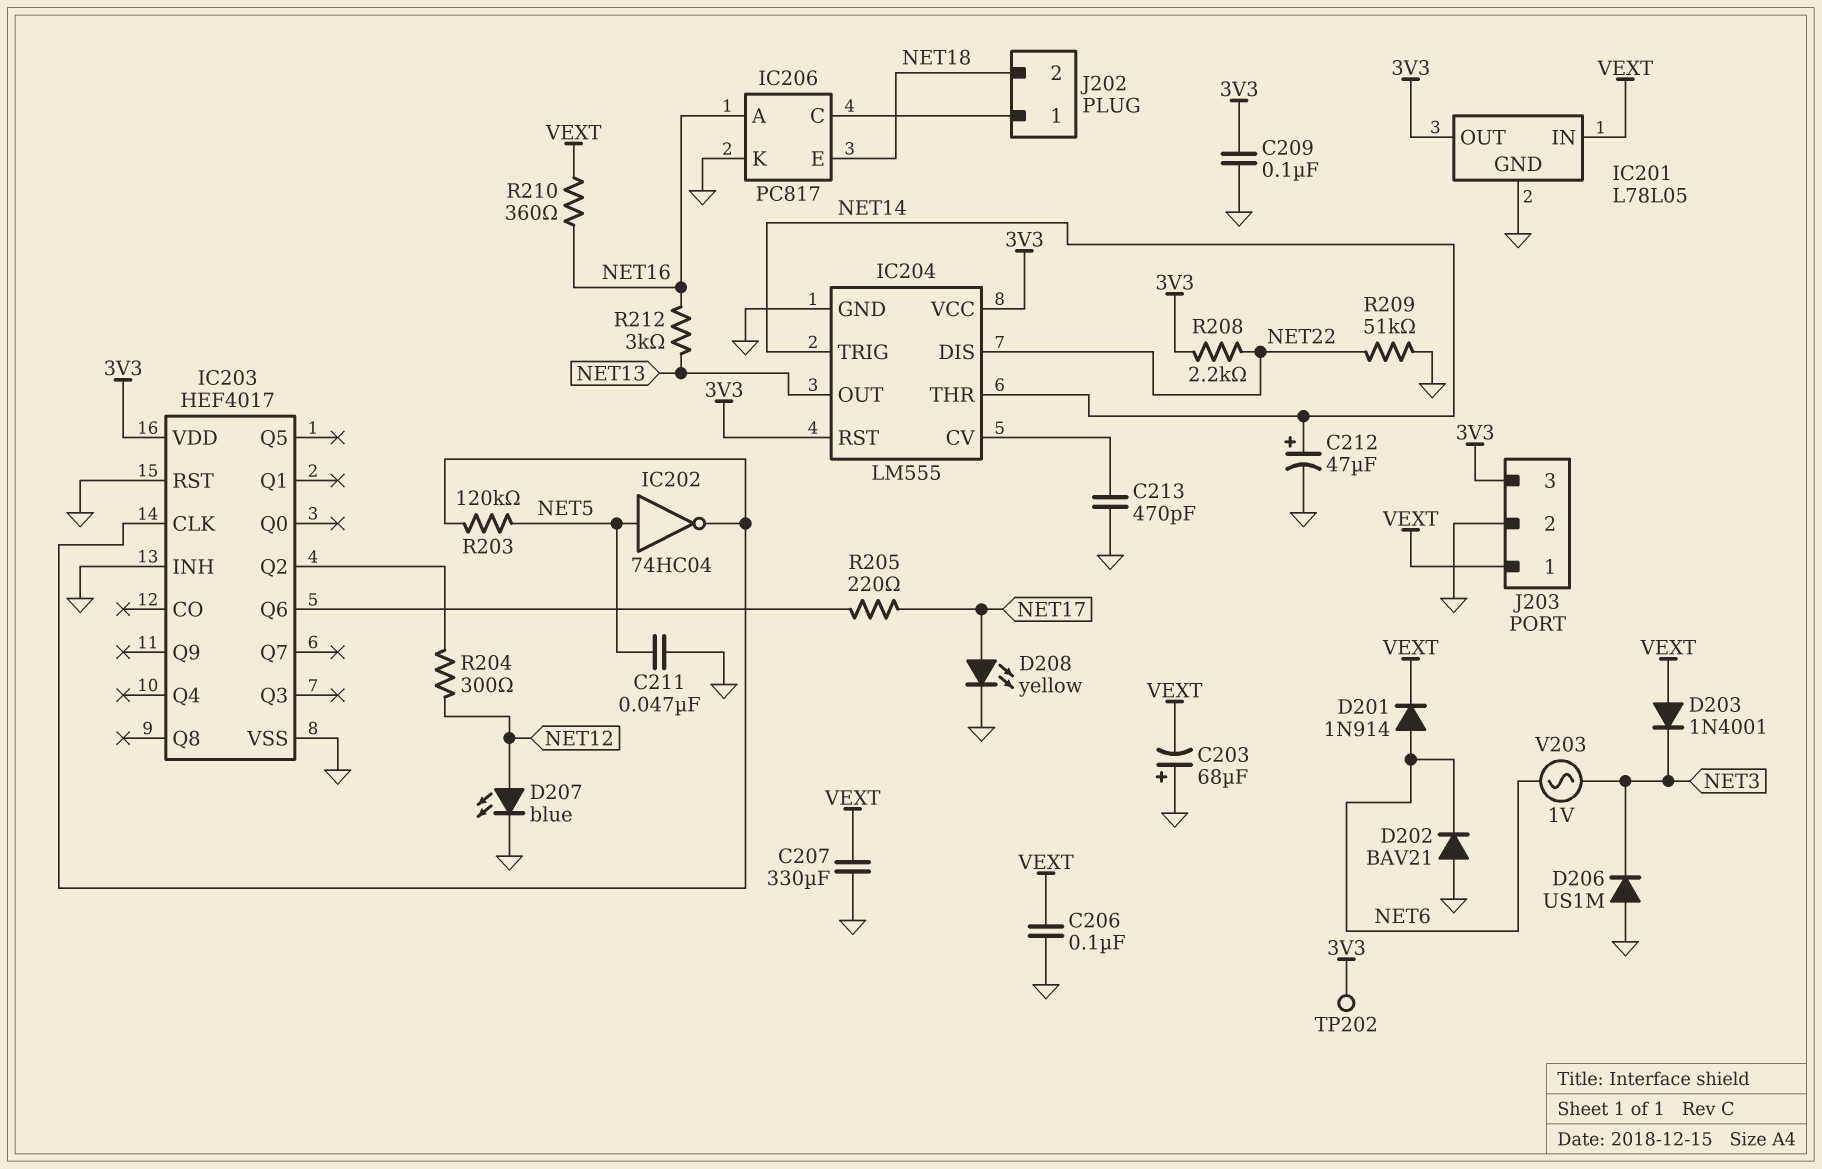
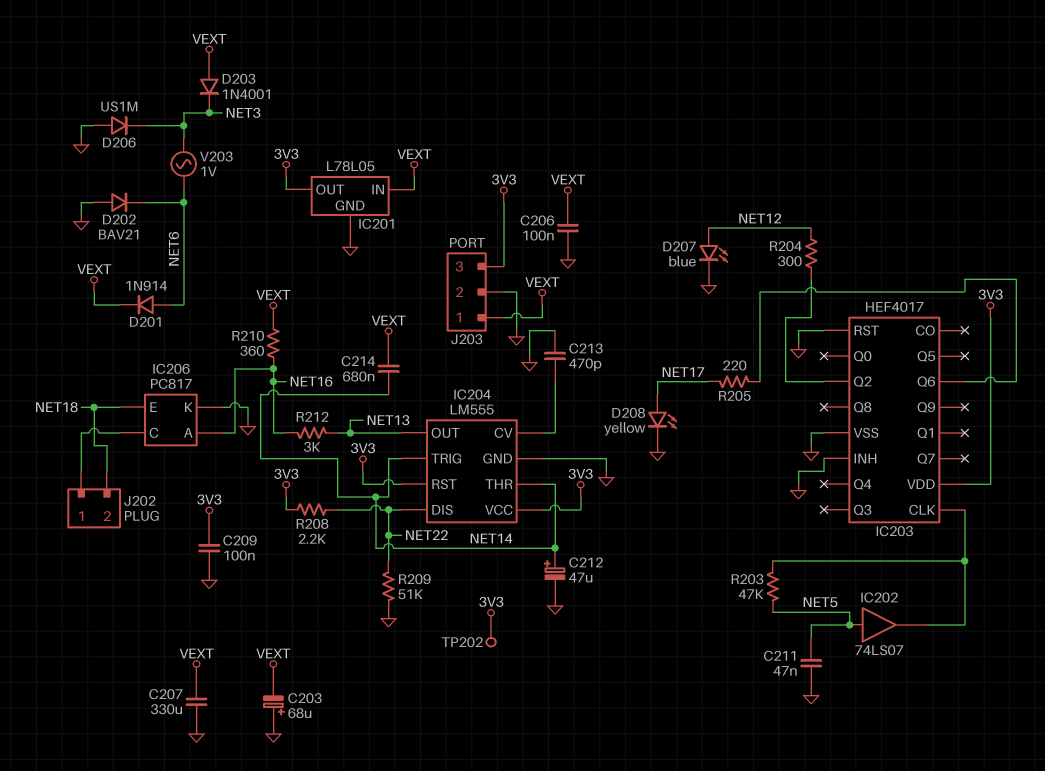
C214: none -> 680nF (NET14, VEXT)
IC202: NOT 74HC04 (in NET5, out IC203/CLK) -> buffer 74LS07 (in NET5, out IC203/CLK)
R203: 120k (IC203/CLK, NET5) -> 47k (IC203/CLK, NET5)

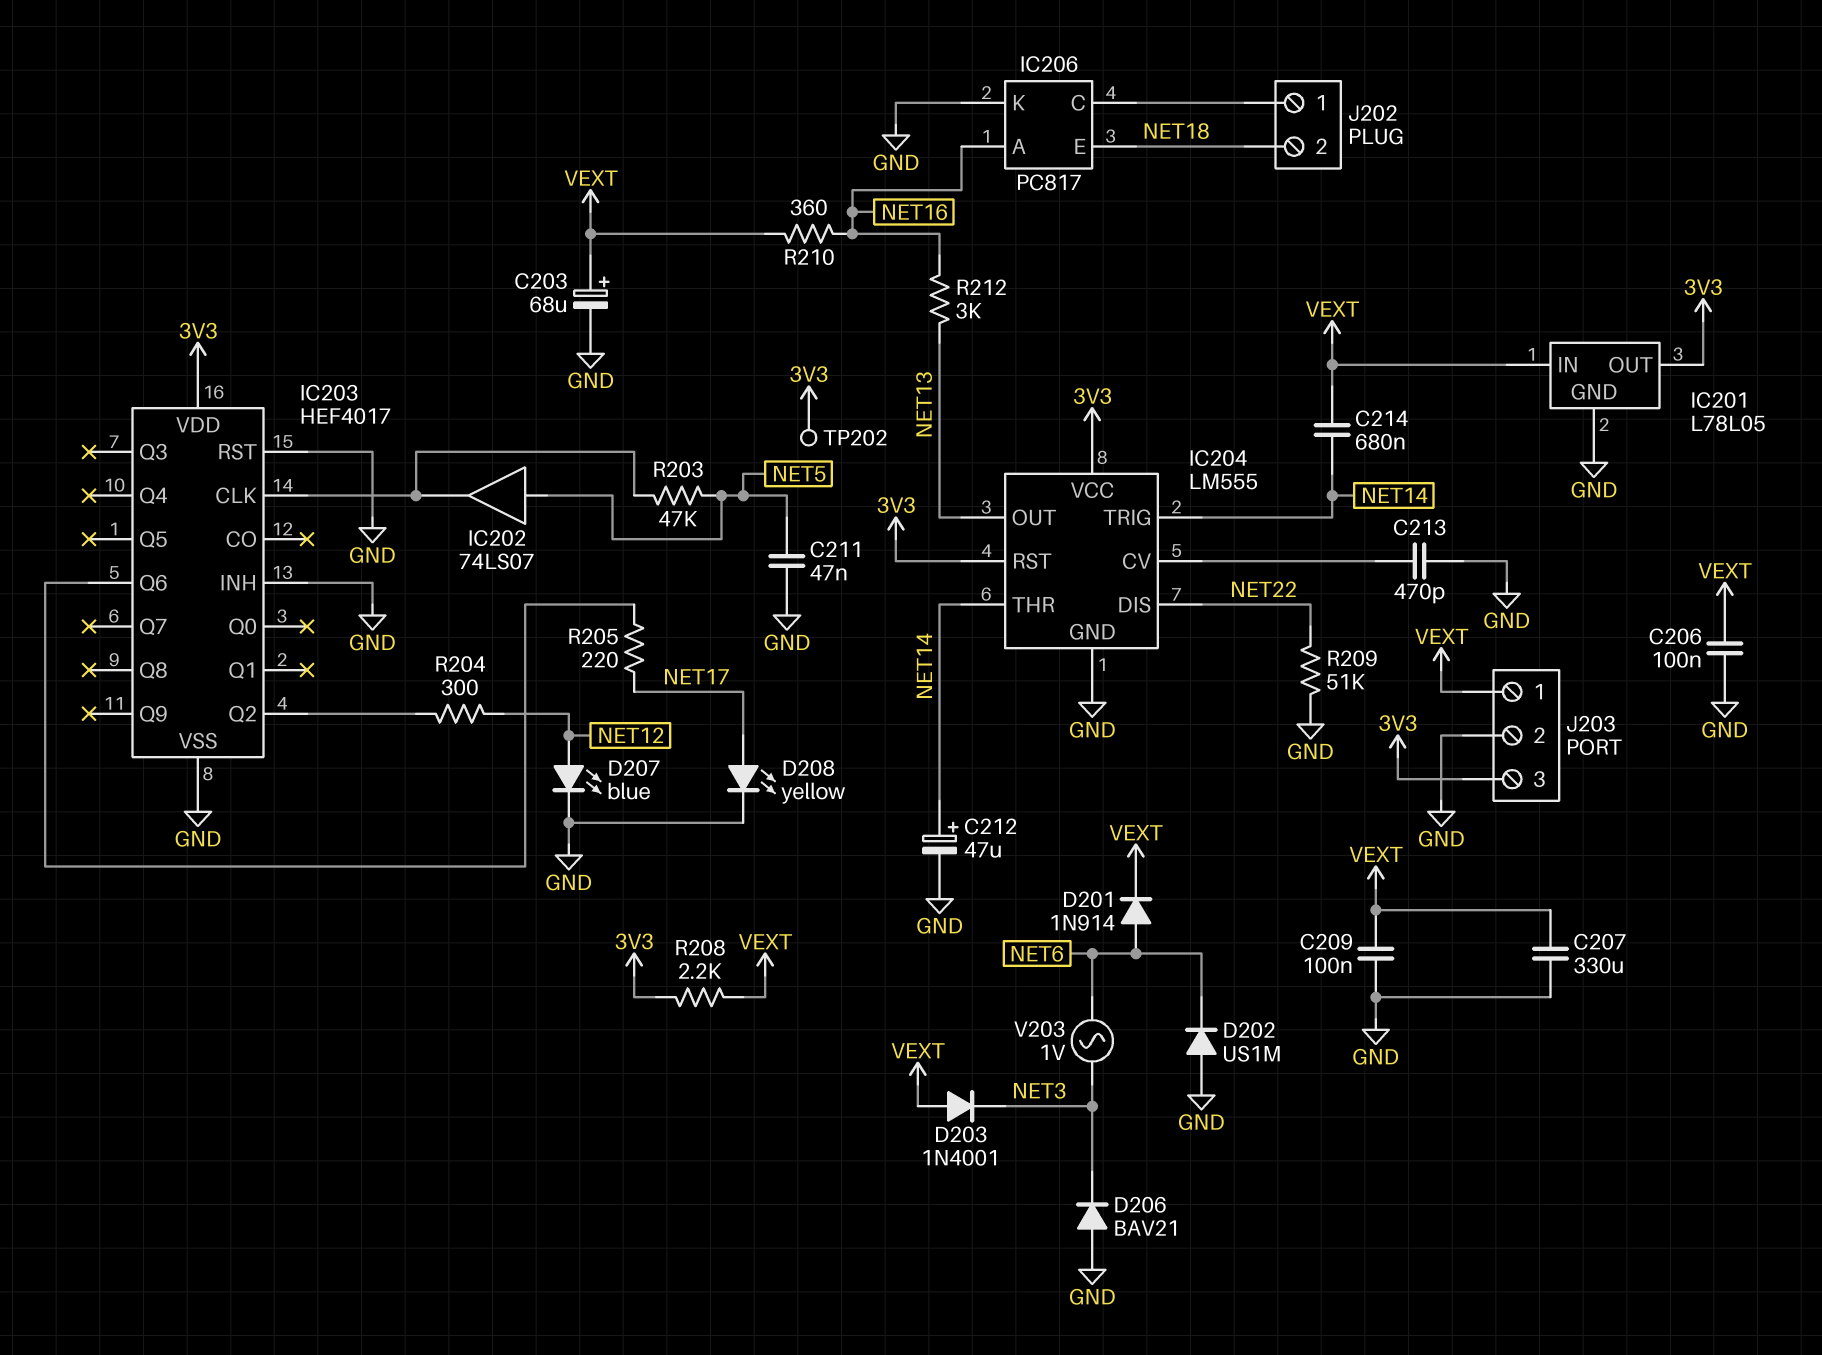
C203: 68uF (plus GND, minus VEXT) -> 68uF (plus VEXT, minus GND)
C209: 100nF (3V3, GND) -> 100nF (GND, VEXT)
D202: diode BAV21 (A GND, K NET6) -> diode US1M (A GND, K NET6)
D206: diode US1M (A GND, K NET3) -> diode BAV21 (A GND, K NET3)
R208: 2.2k (3V3, NET22) -> 2.2k (3V3, VEXT)

